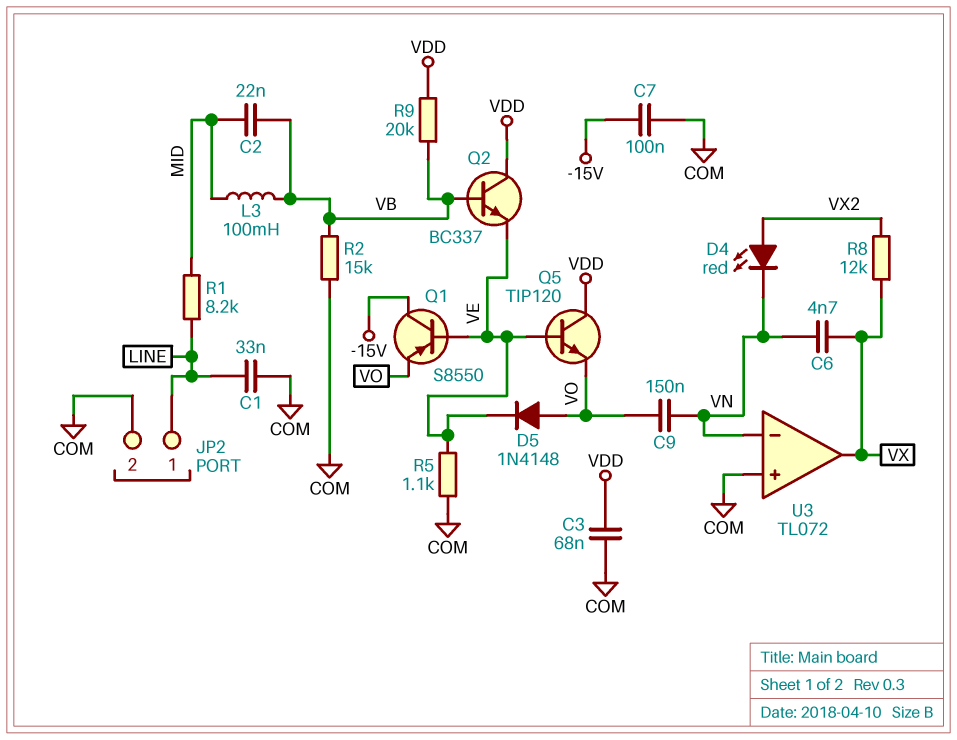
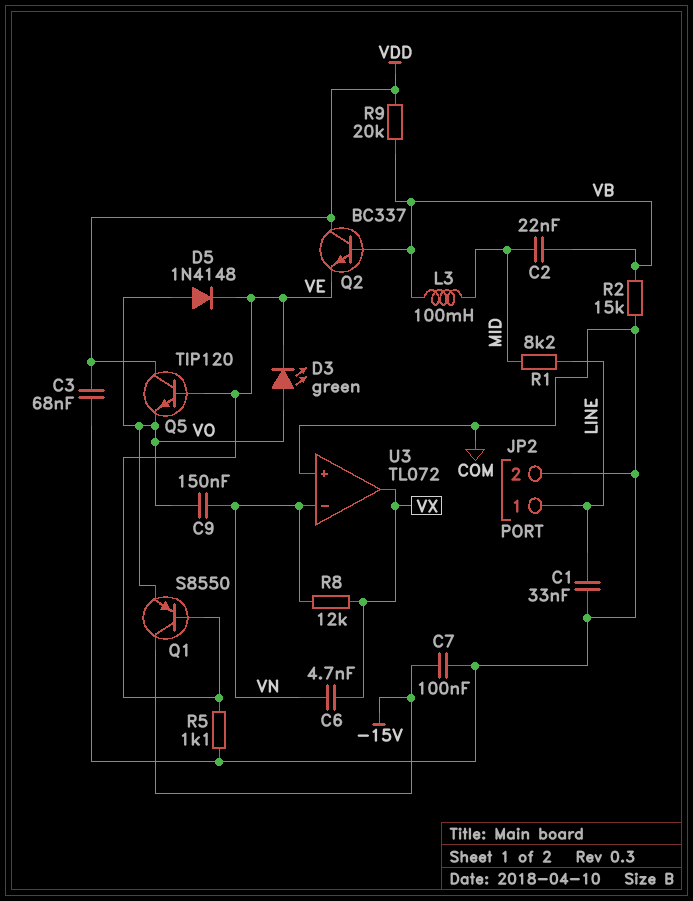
D3: none -> LED green (A VO, K VE)
D4: LED red (A VX2, K VN) -> none
R8: 12k (VX, VX2) -> 12k (VN, VX)

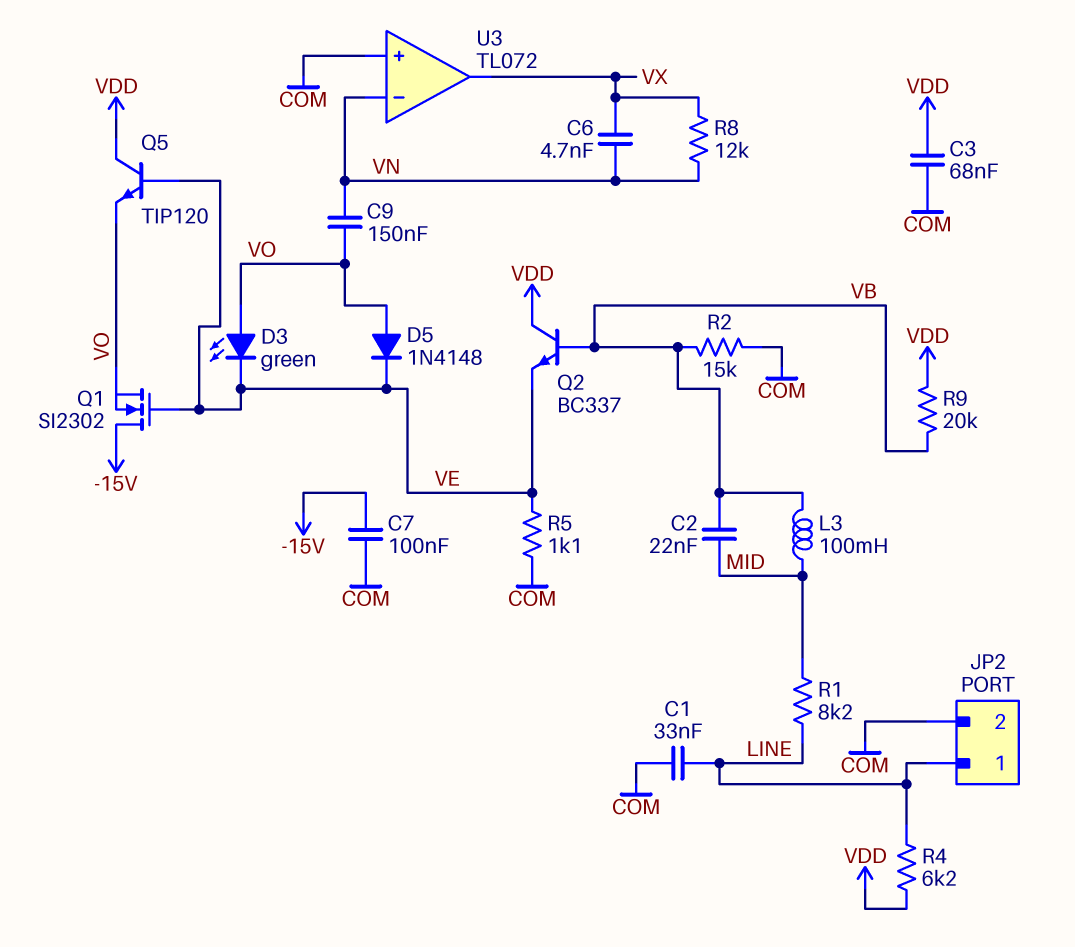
Q1: PNP S8550 (B VE, C -15V, E VO) -> NMOS SI2302 (G VE, D -15V, S VO)
R4: none -> 6.2k (LINE, VDD)

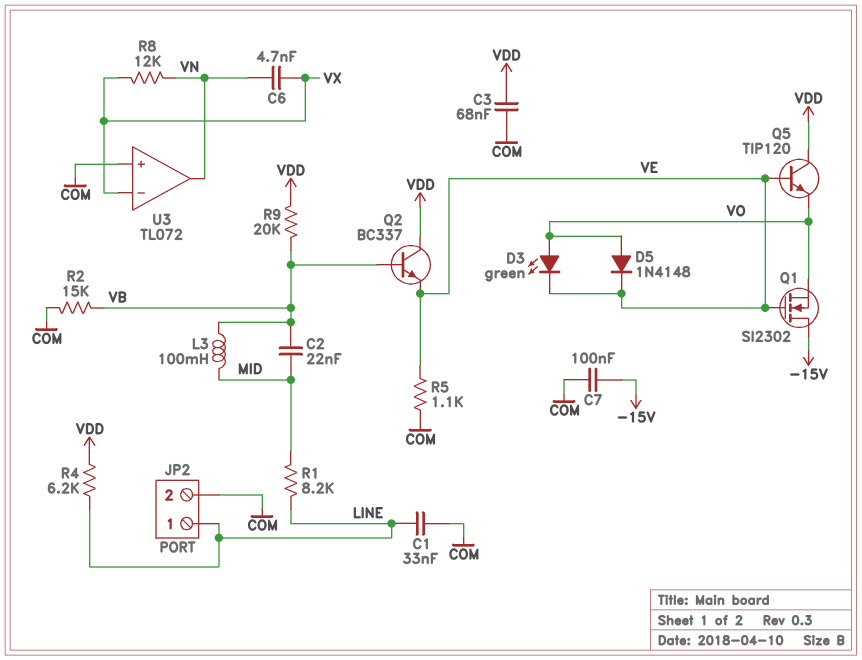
C9: 150nF (VN, VO) -> none
U3 pin in-: VN -> VX
U3 pin out: VX -> VN

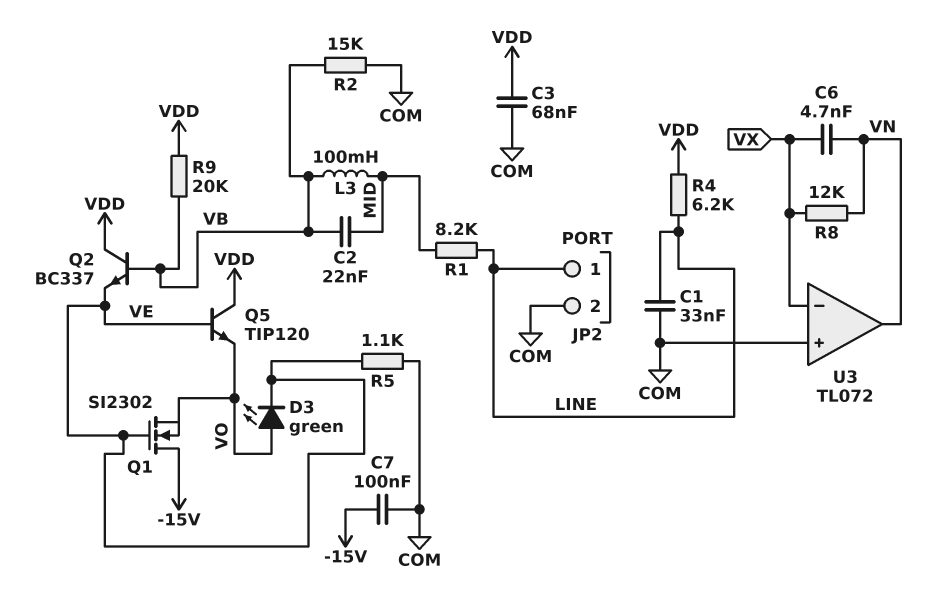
D5: diode 1N4148 (A VO, K VE) -> none

